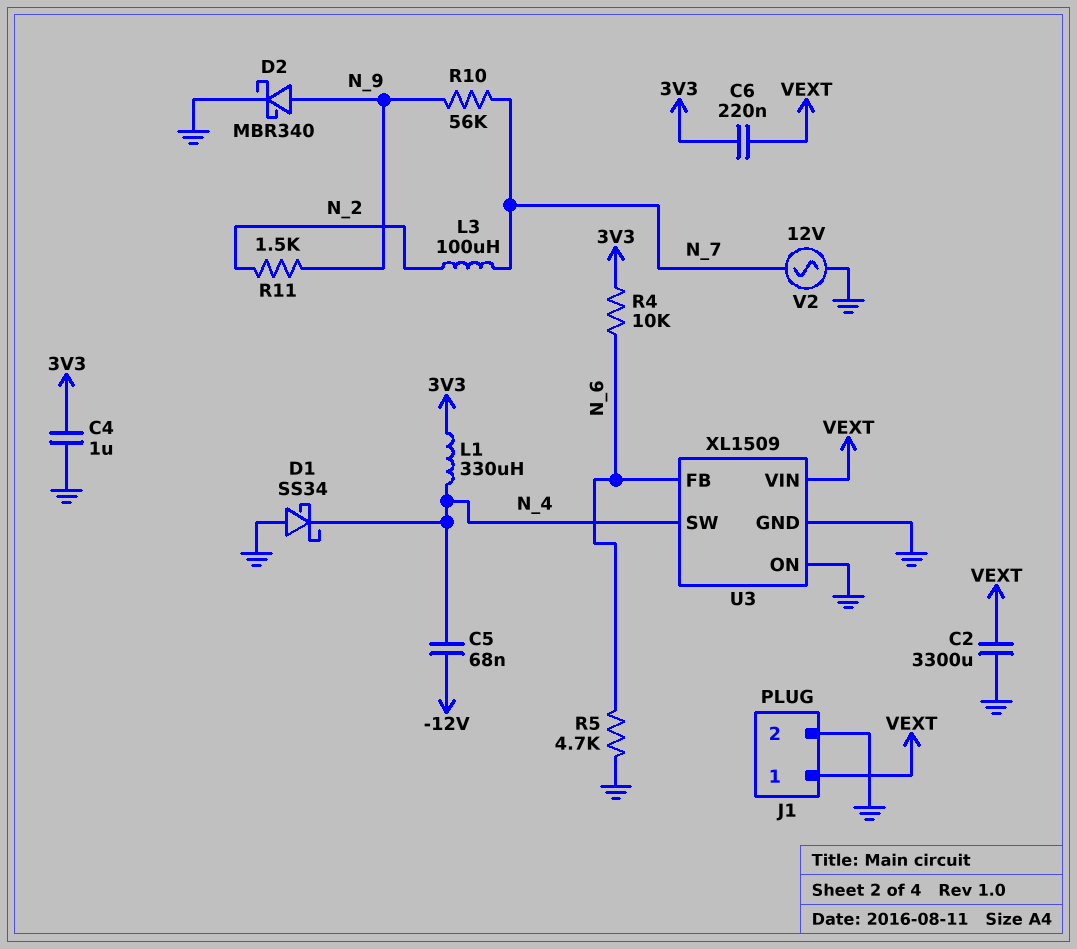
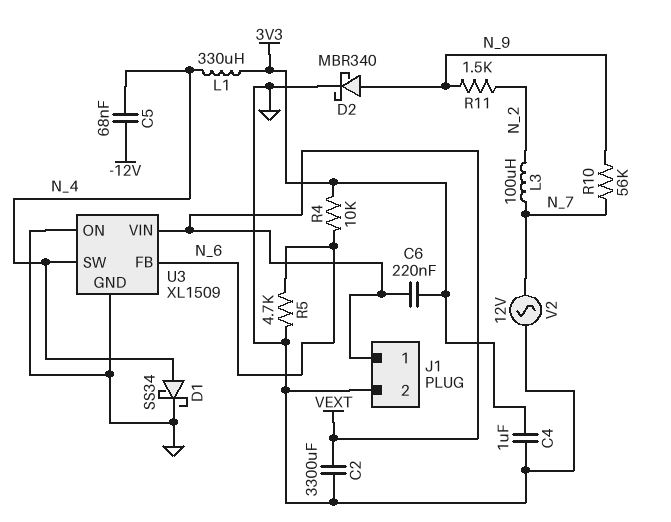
D1: schottky SS34 (A GND, K N_4) -> schottky SS34 (A N_4, K GND)

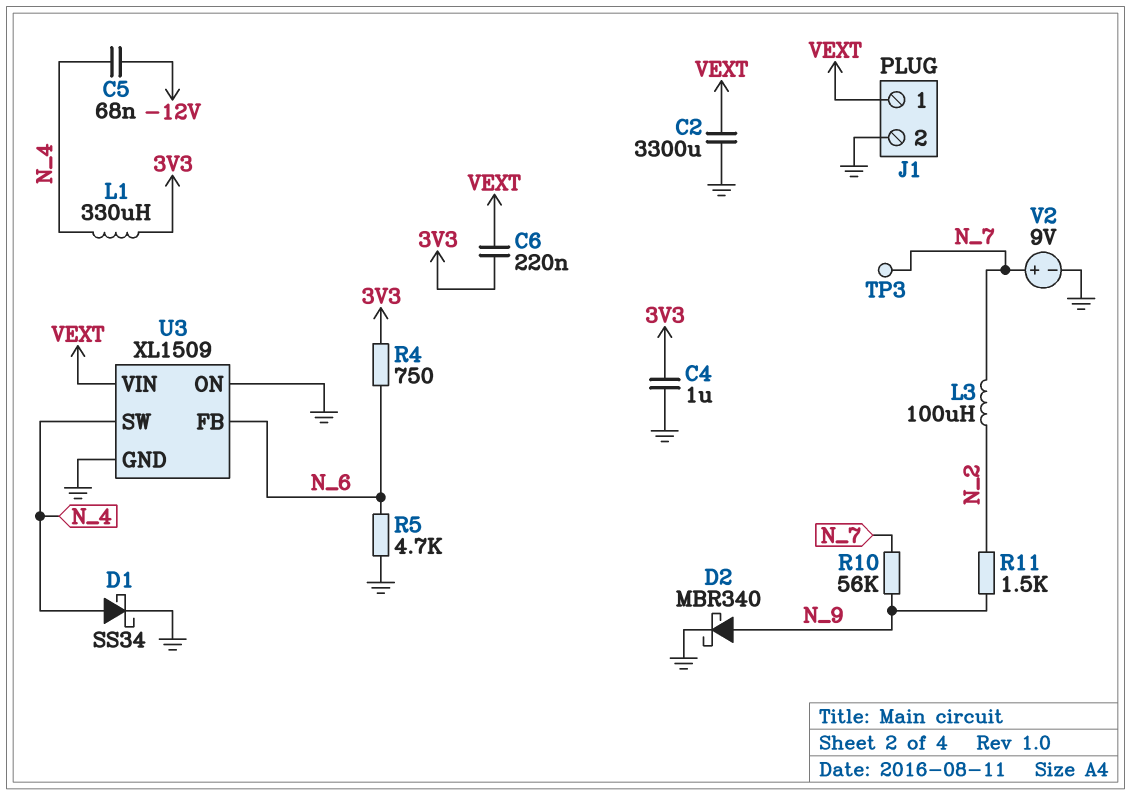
R4: 10k (3V3, N_6) -> 750 (3V3, N_6)
TP3: none -> test point (N_7)
V2: AC 12V (GND, N_7) -> 9V (plus N_7, minus GND)

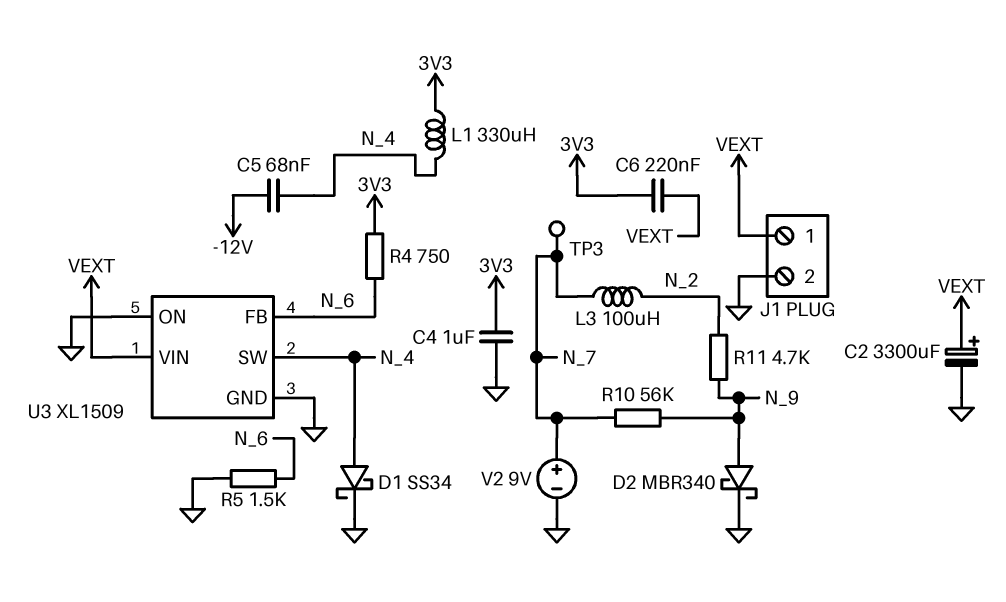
C2: 3300uF (GND, VEXT) -> 3300uF (plus VEXT, minus GND)
R5: 4.7k (GND, N_6) -> 1.5k (GND, N_6)
R11: 1.5k (N_2, N_9) -> 4.7k (N_2, N_9)

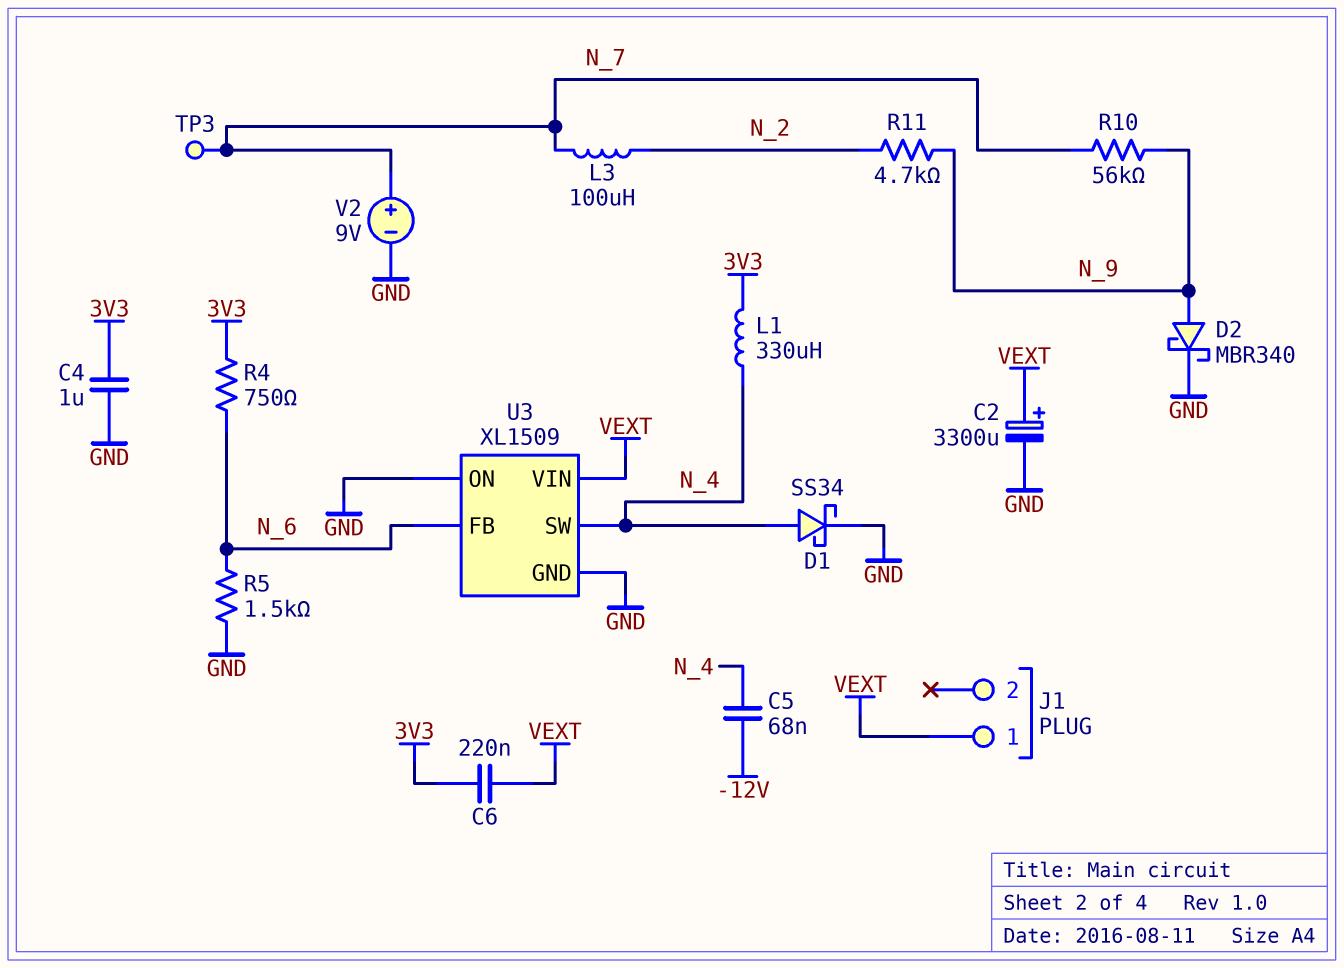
J1 pin 2: GND -> none

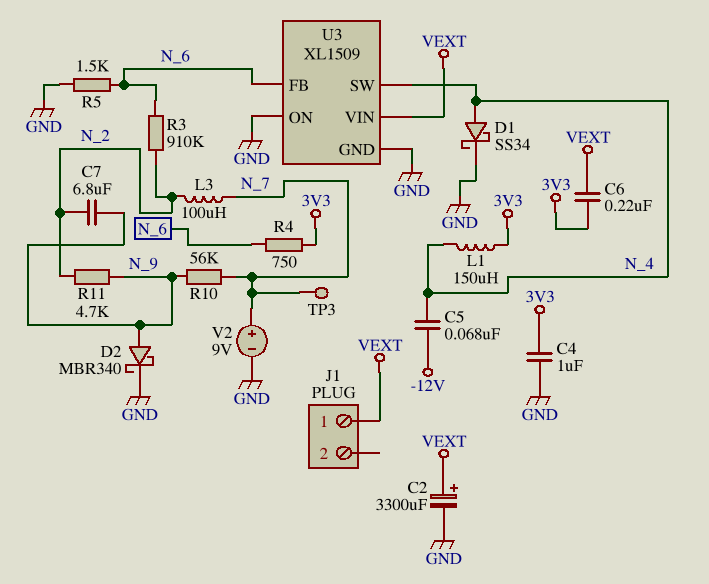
C7: none -> 6.8uF (N_2, N_9)
L1: 330uH (3V3, N_4) -> 150uH (3V3, N_4)
R3: none -> 910k (N_2, N_6)

